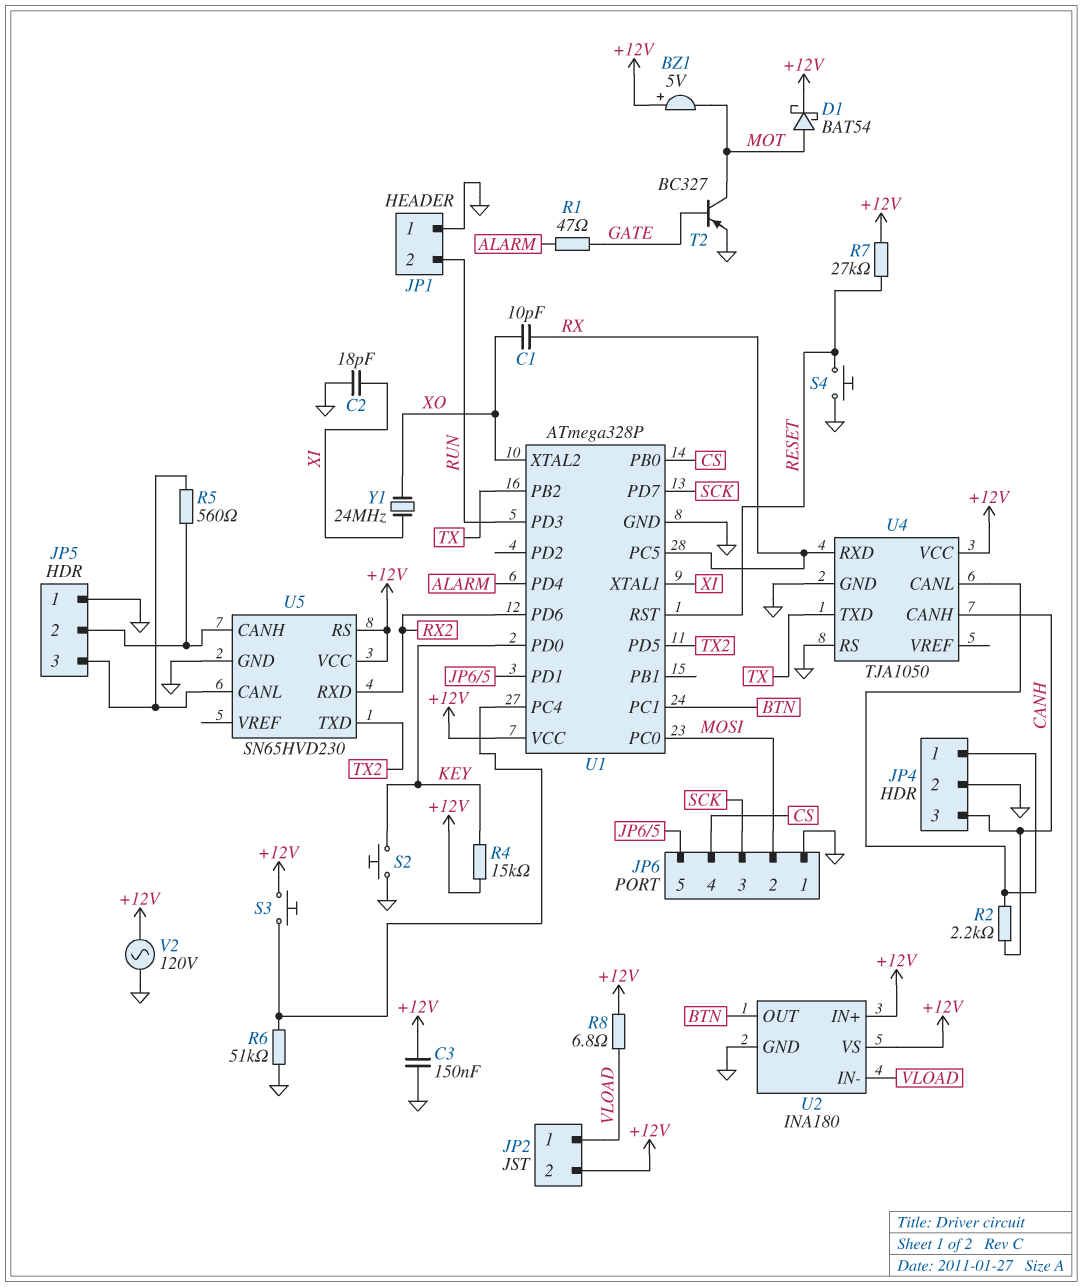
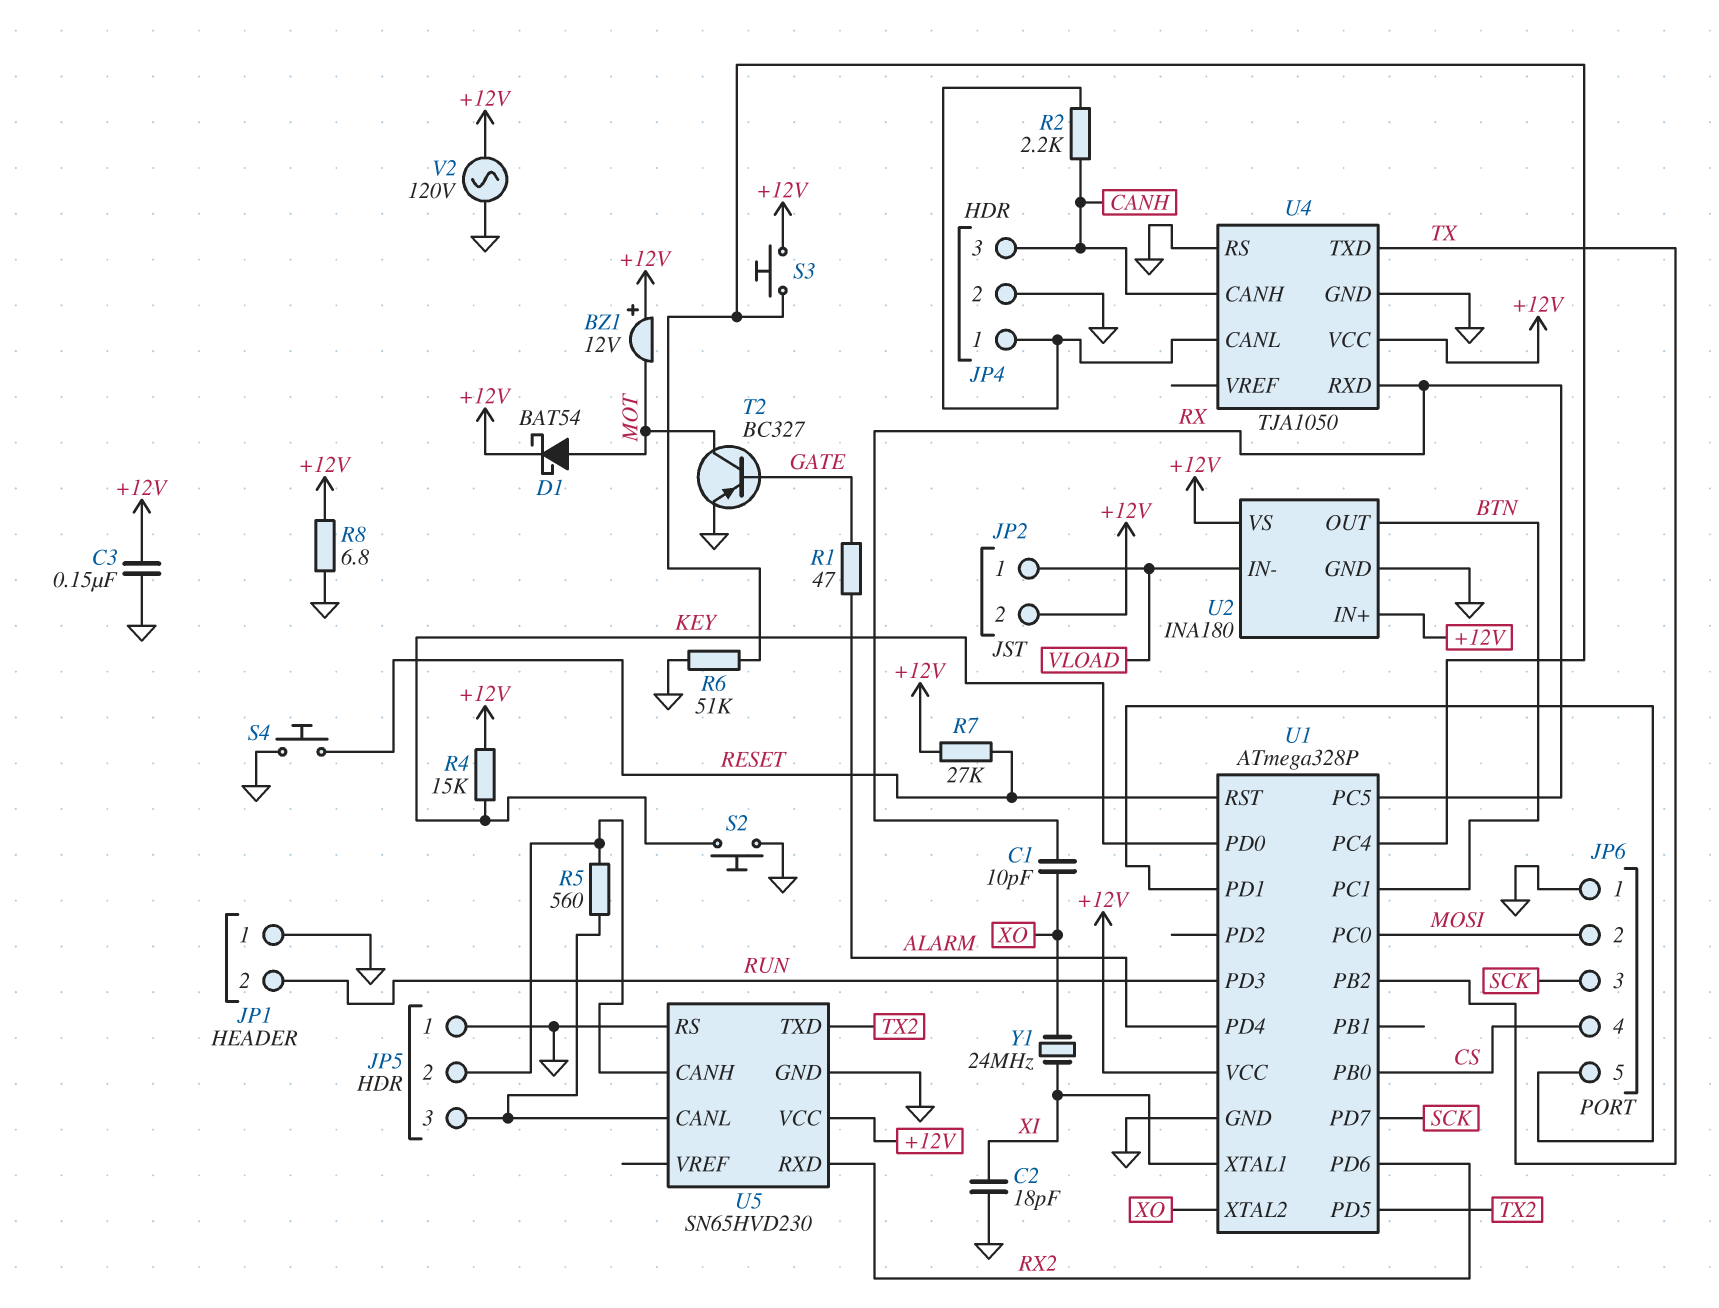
BZ1: buzzer 5V (plus +12V, minus MOT) -> buzzer 12V (plus +12V, minus MOT)
R8: 6.8 (+12V, VLOAD) -> 6.8 (+12V, GND)
U5 pin RS: +12V -> GND

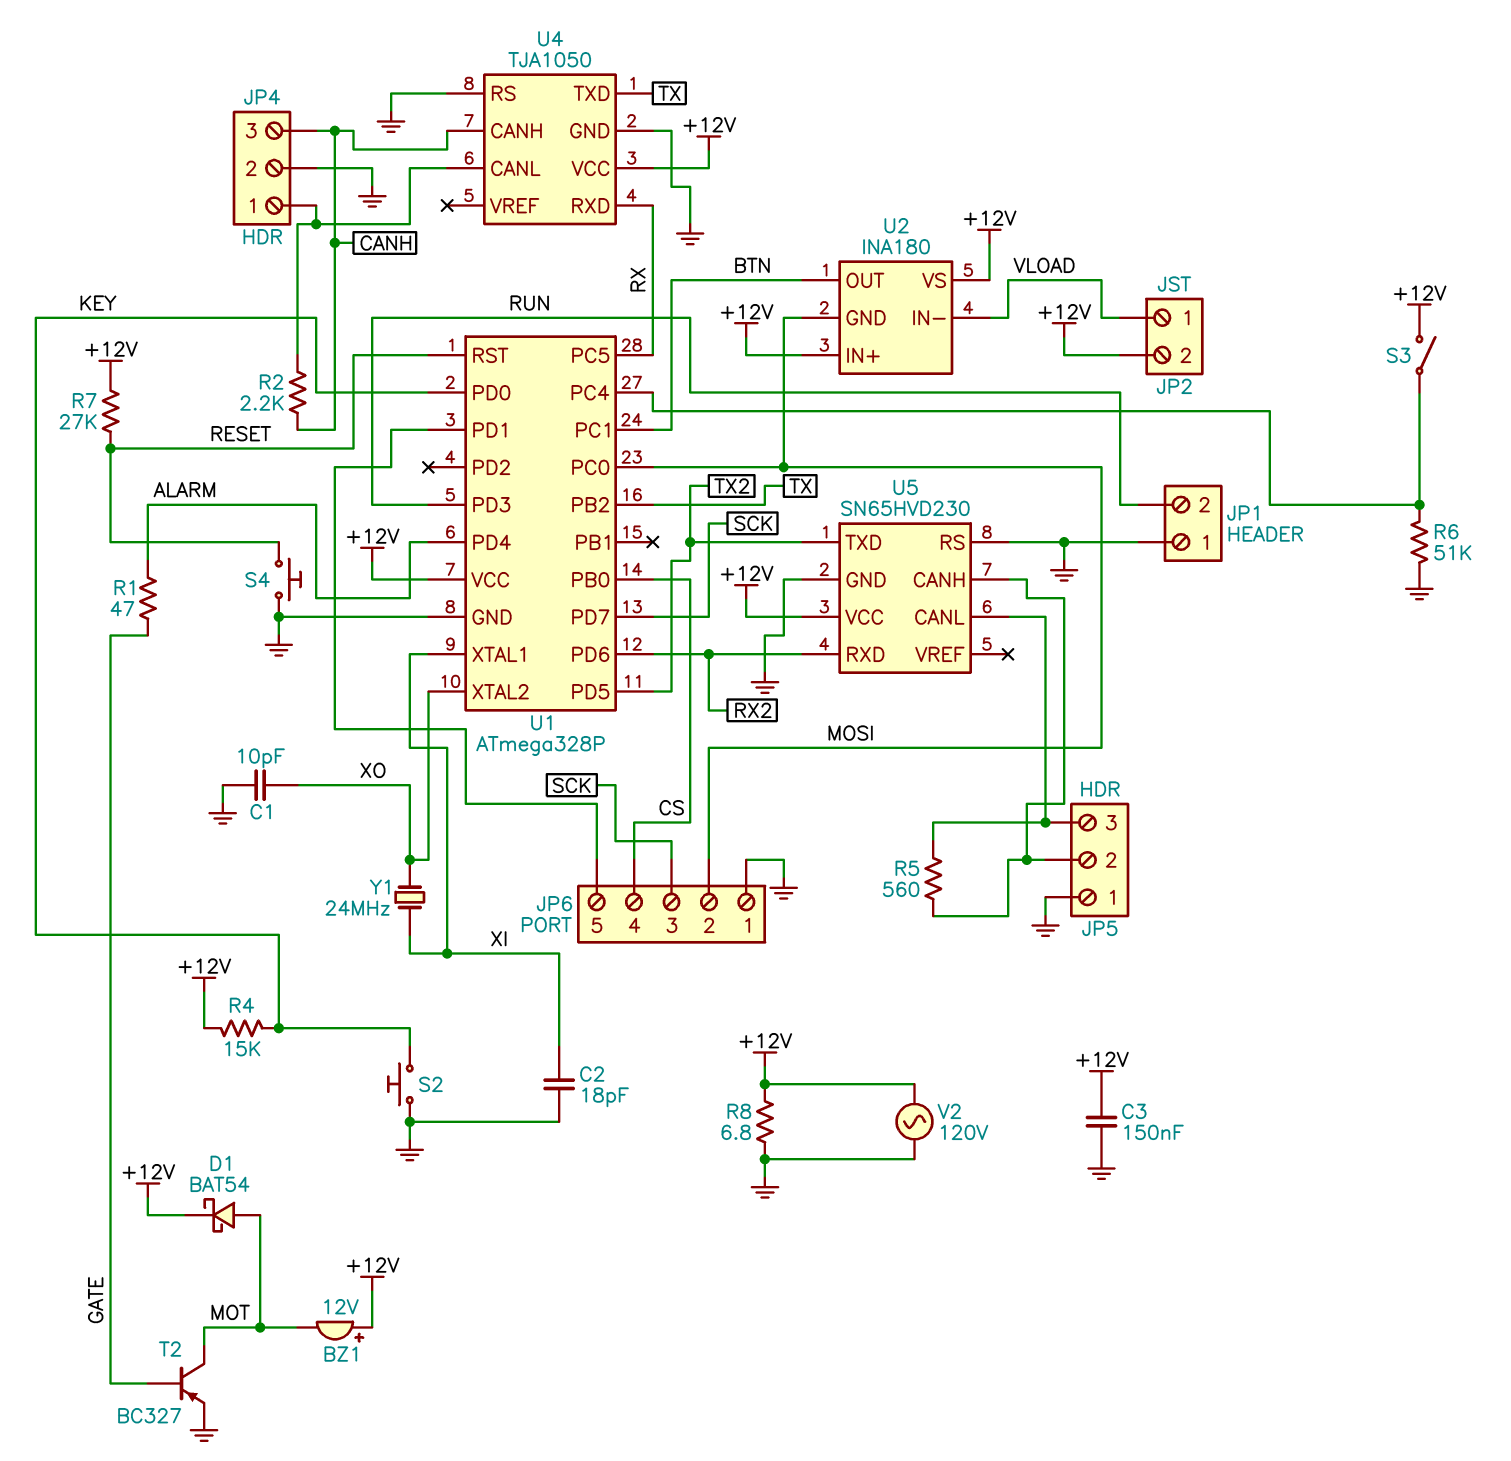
C1: 10pF (RX, XO) -> 10pF (GND, XO)
S3: button (+12V, U1/PC4) -> switch (+12V, U1/PC4)
U2 pin GND: GND -> MOSI

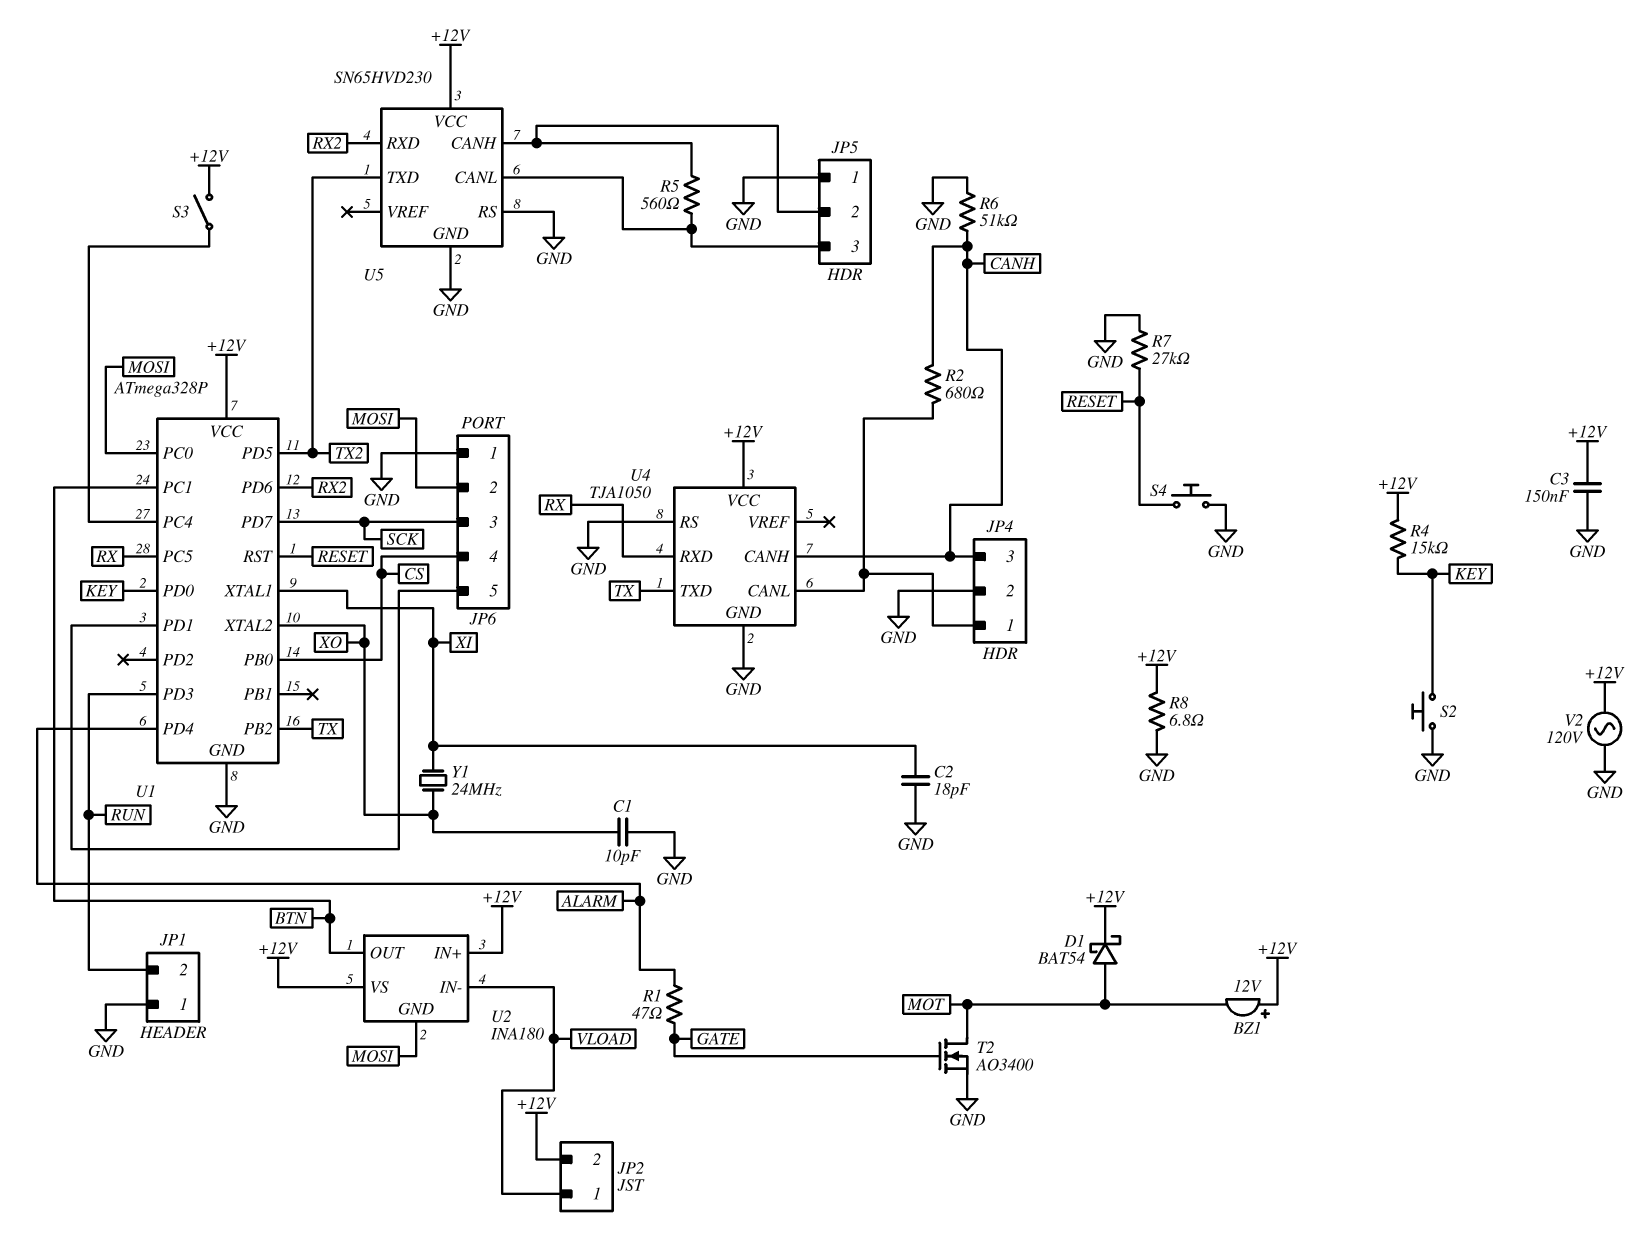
R2: 2.2k (CANH, JP4/1) -> 680 (CANH, JP4/1)
R6: 51k (GND, U1/PC4) -> 51k (CANH, GND)
R7: 27k (+12V, RESET) -> 27k (GND, RESET)
T2: PNP BC327 (B GATE, C MOT, E GND) -> NMOS AO3400 (G GATE, D MOT, S GND)

